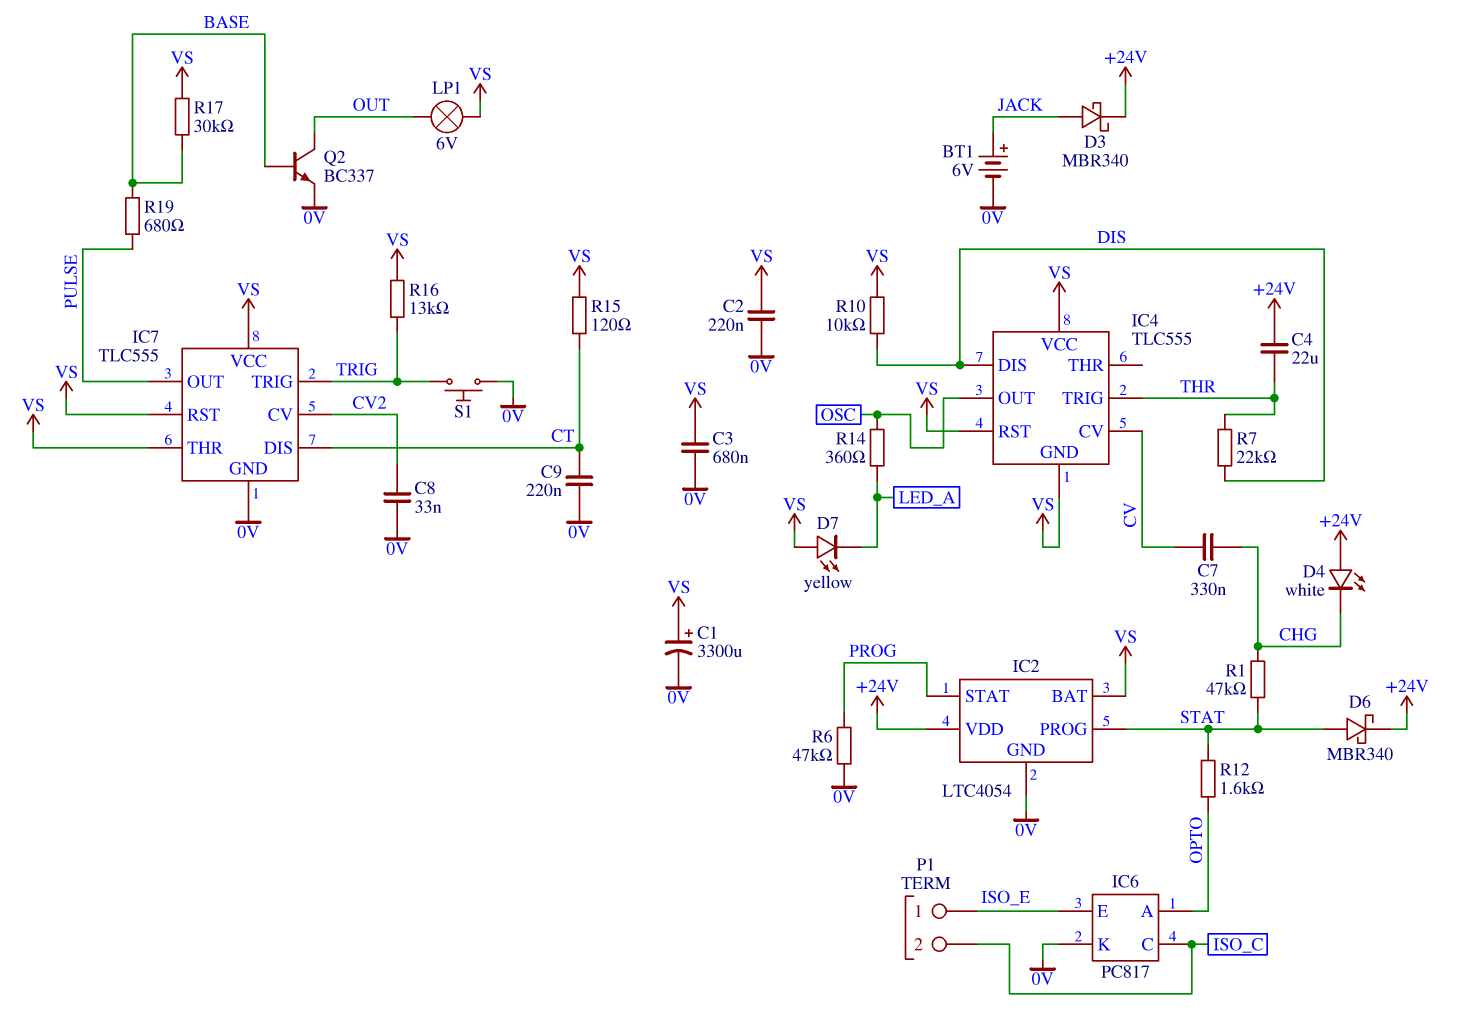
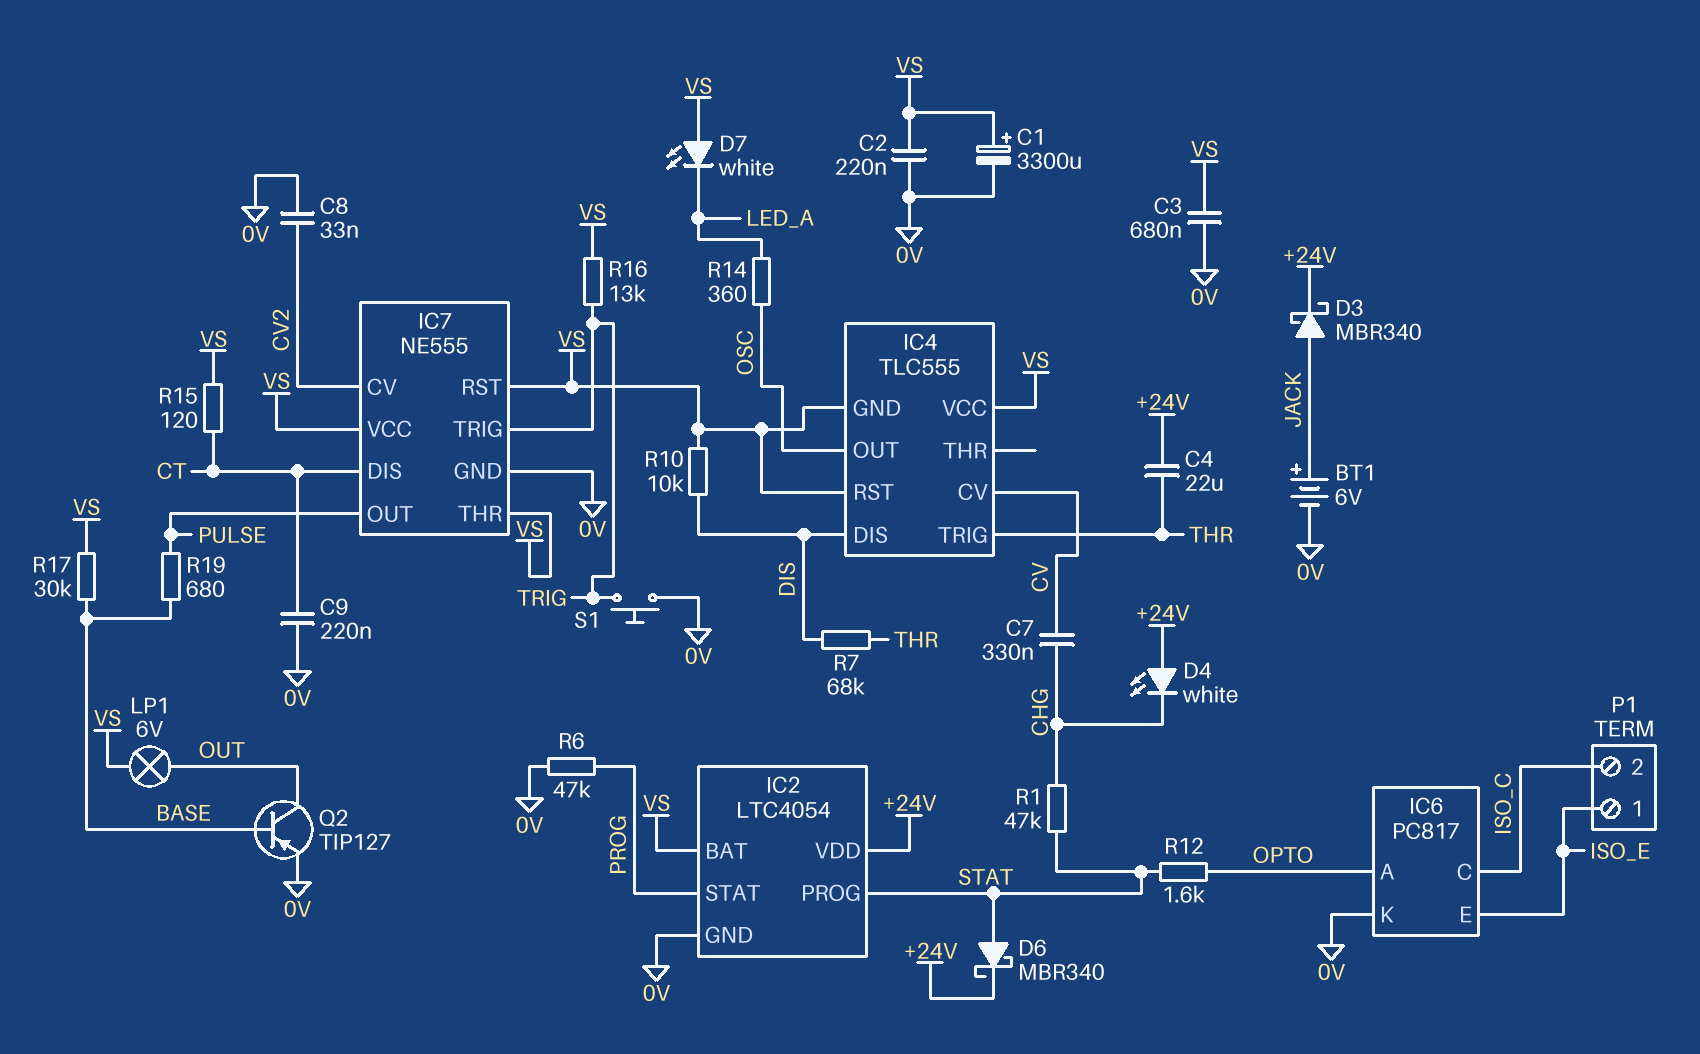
D7: LED yellow (A VS, K LED_A) -> LED white (A VS, K LED_A)
IC7: TLC555 -> NE555
Q2: NPN BC337 (B BASE, C OUT, E 0V) -> PNP TIP127 (B BASE, C OUT, E 0V)
R7: 22k (DIS, THR) -> 68k (DIS, THR)

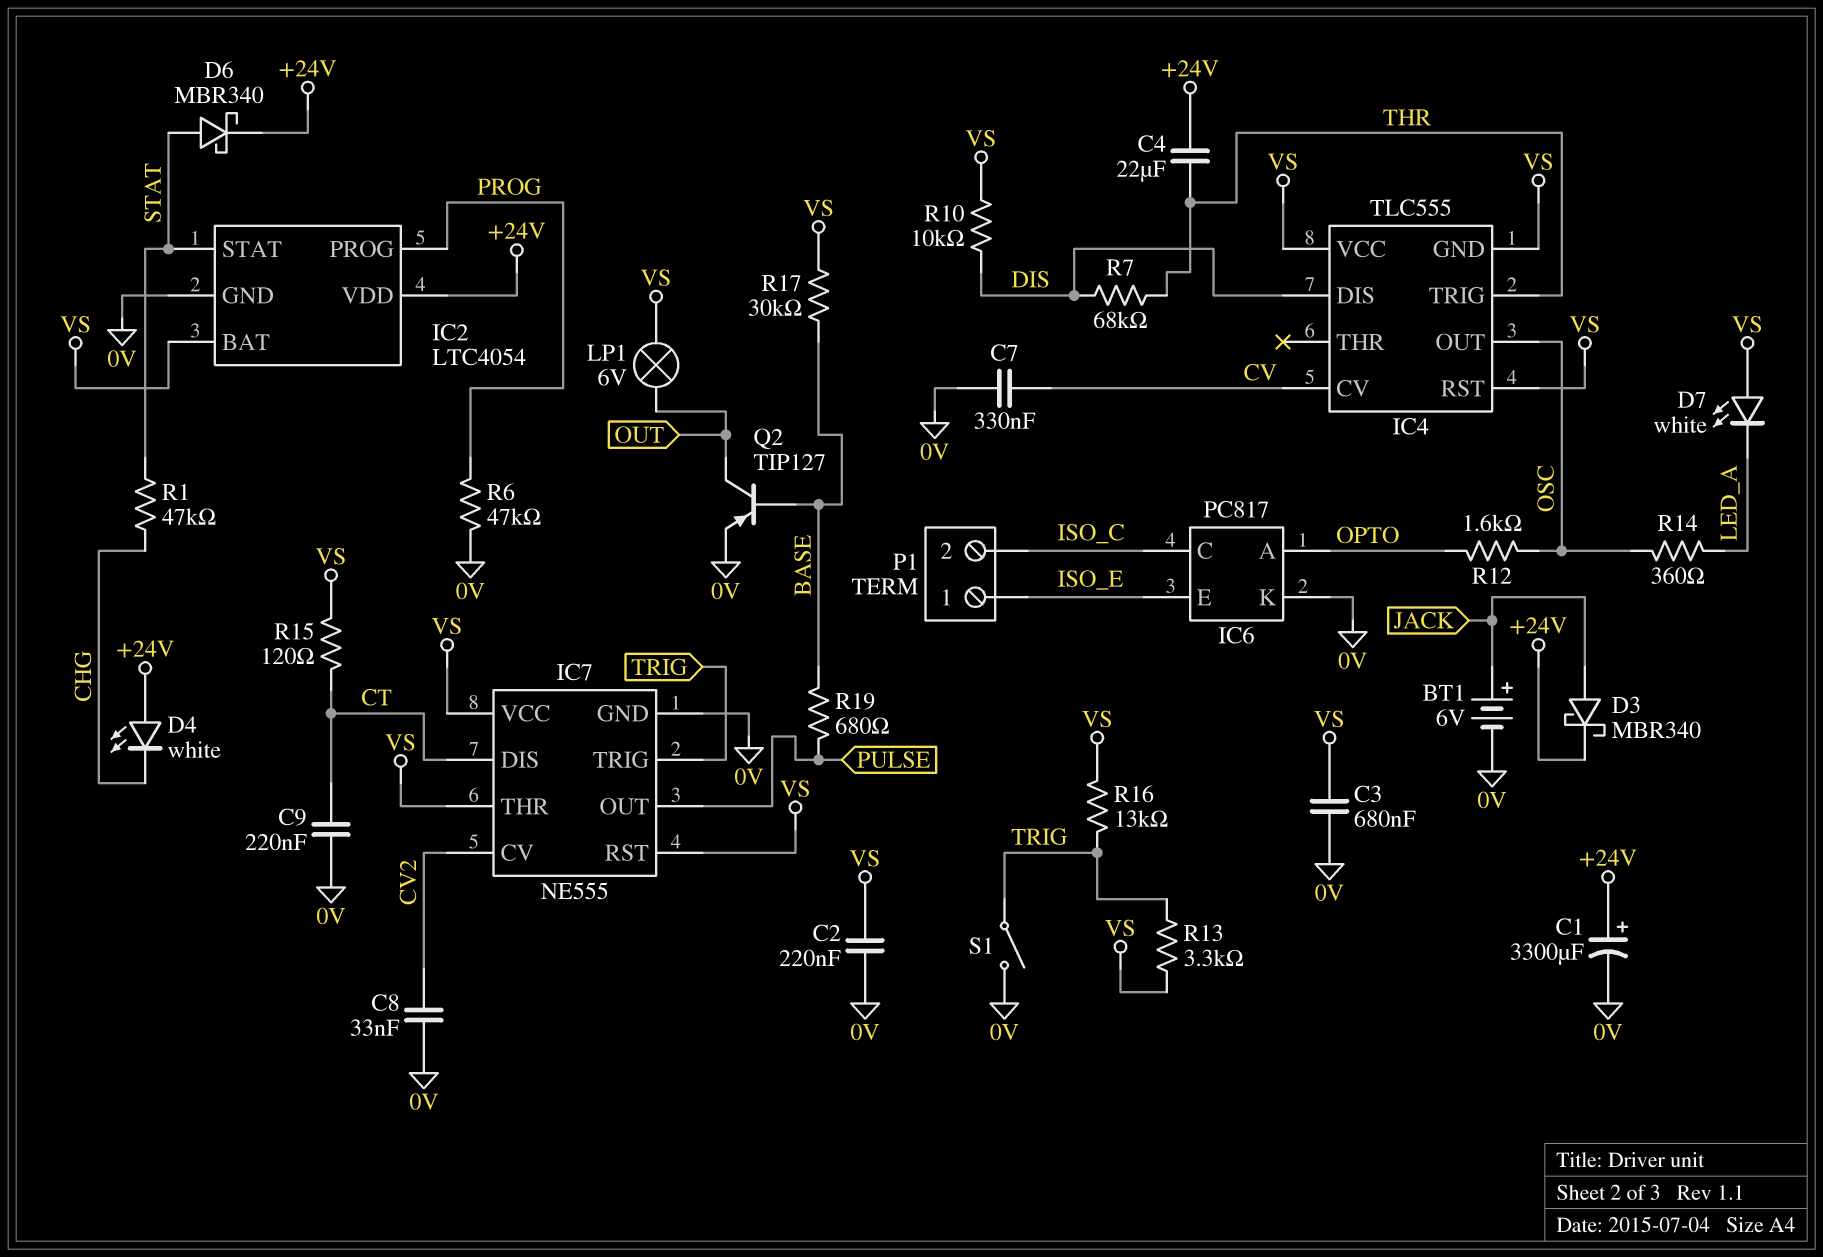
C1: 3300uF (plus VS, minus 0V) -> 3300uF (plus +24V, minus 0V)
C7: 330nF (CHG, CV) -> 330nF (0V, CV)
IC2 pin PROG: STAT -> PROG
IC2 pin STAT: PROG -> STAT
R12: 1.6k (OPTO, STAT) -> 1.6k (OPTO, OSC)
R13: none -> 3.3k (TRIG, VS)
S1: button (0V, TRIG) -> switch (0V, TRIG)

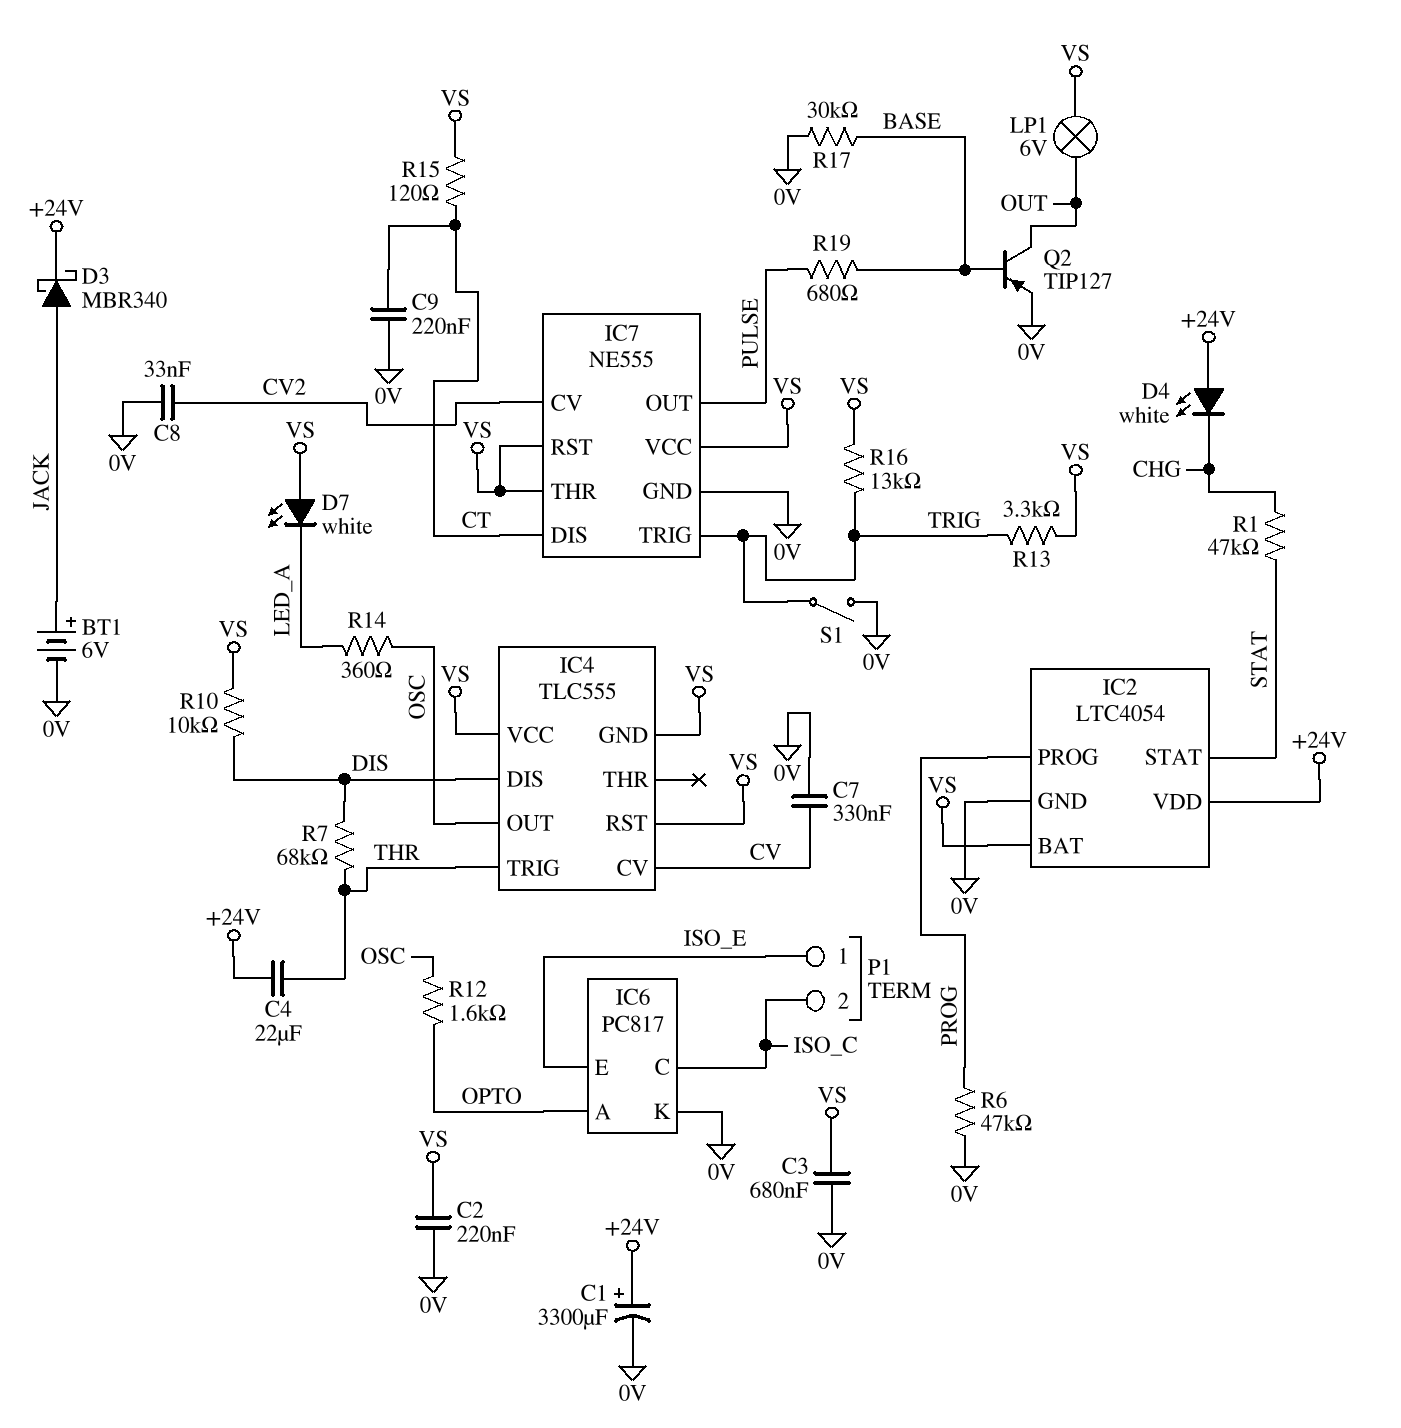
D6: schottky MBR340 (A STAT, K +24V) -> none
R17: 30k (BASE, VS) -> 30k (0V, BASE)

